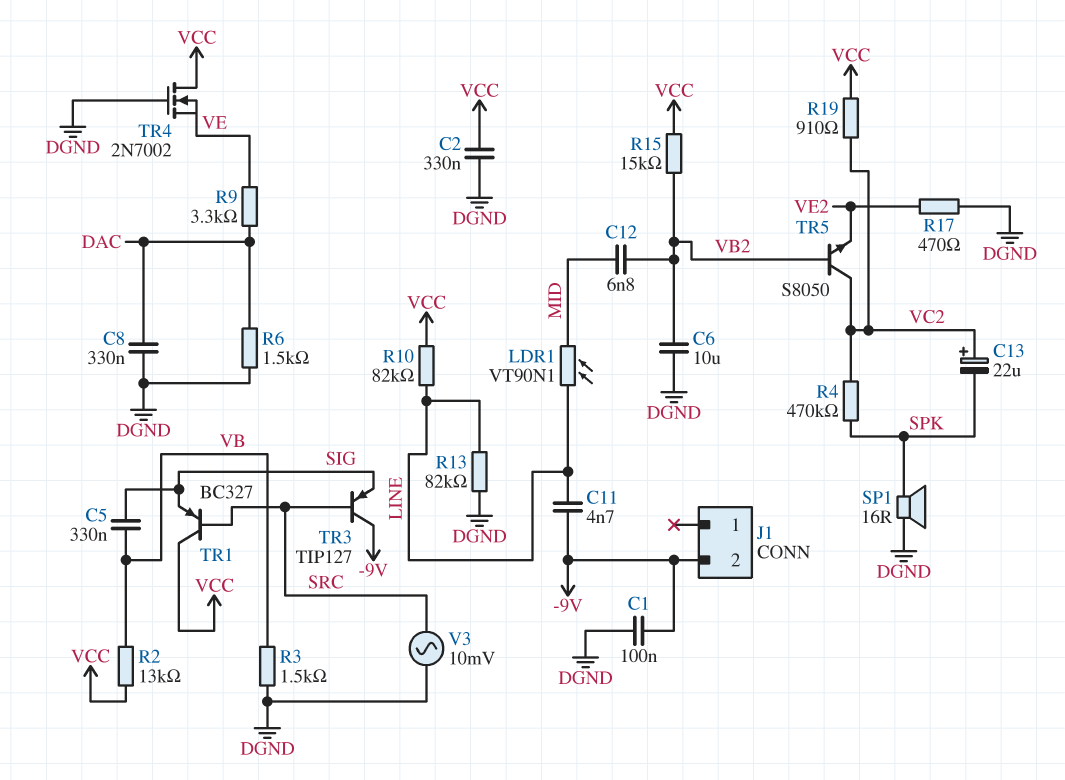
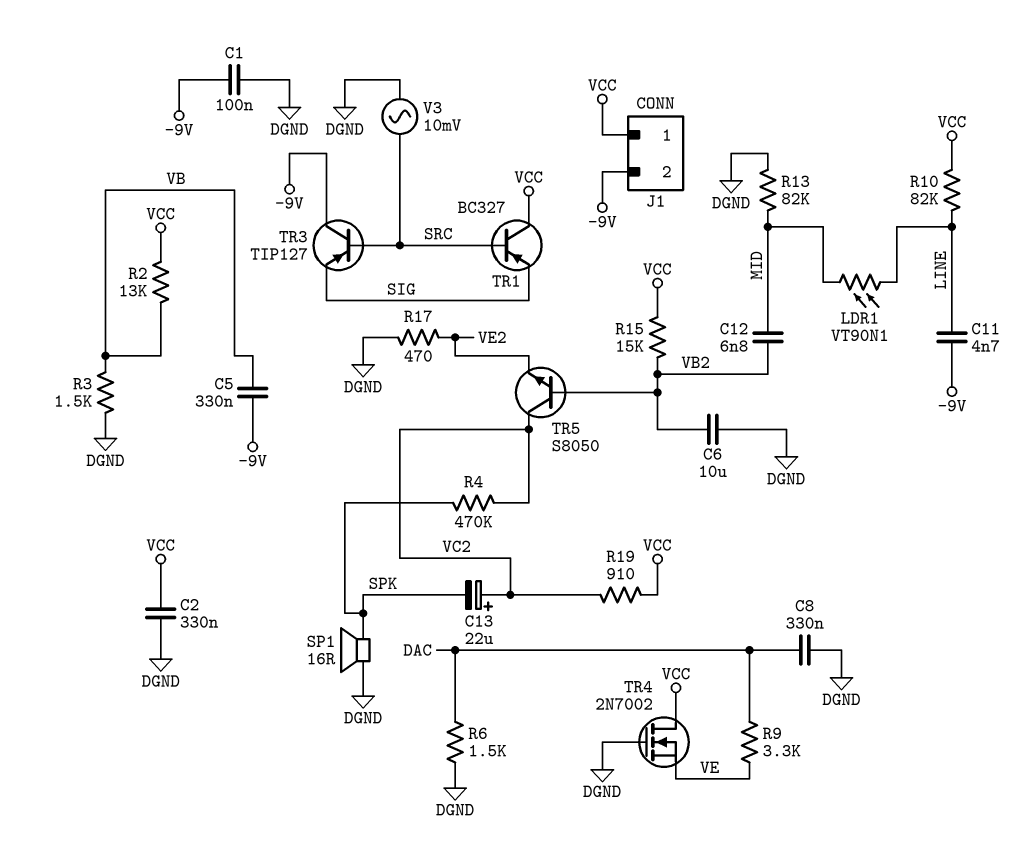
C5: 330nF (SIG, VB) -> 330nF (-9V, VB)
J1 pin 1: none -> VCC
R13: 82k (DGND, LINE) -> 82k (DGND, MID)

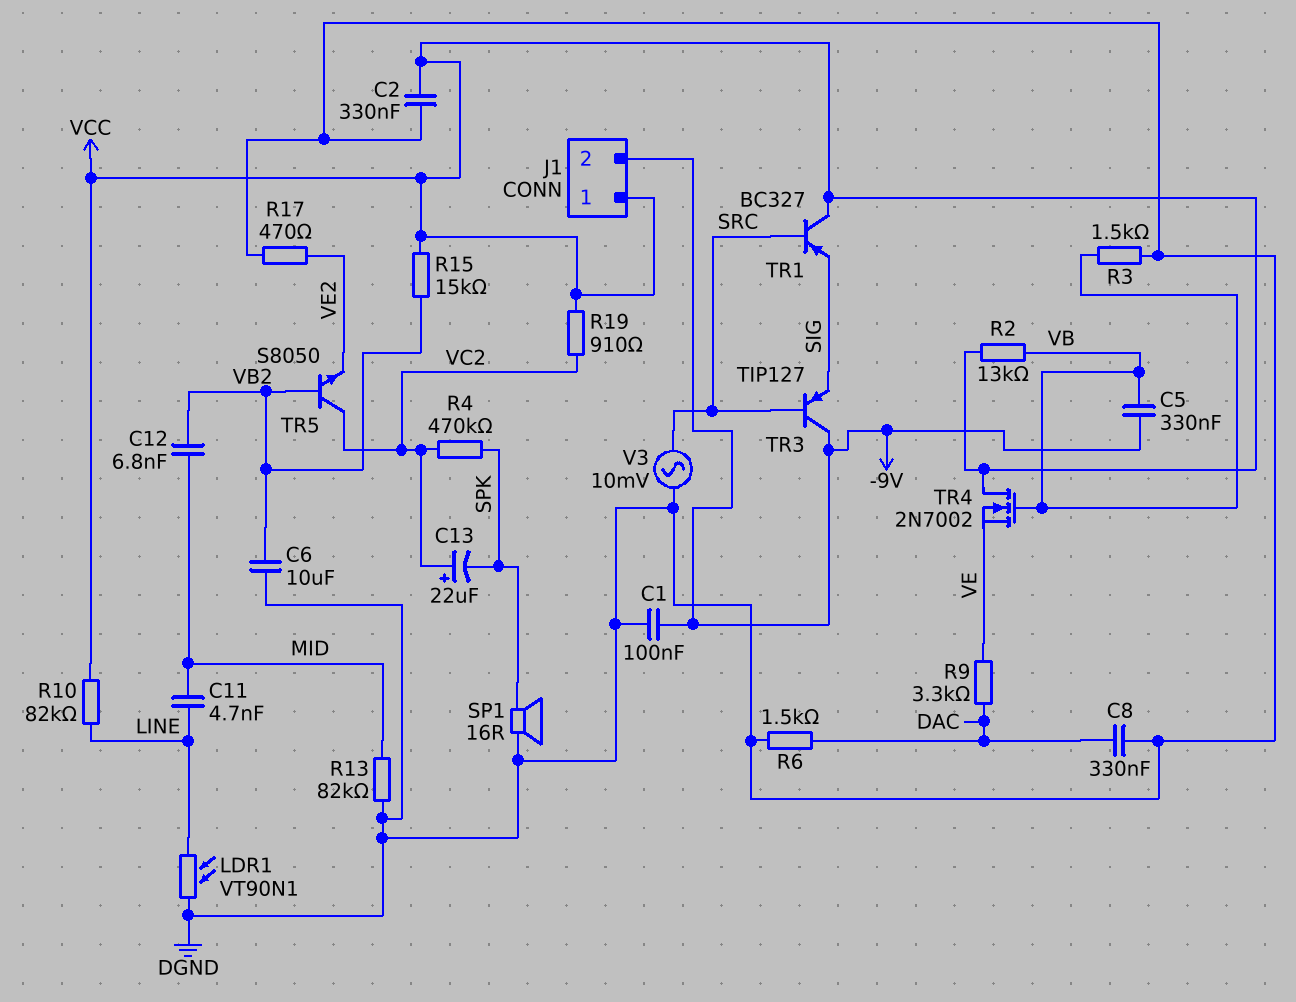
C11: 4.7nF (-9V, LINE) -> 4.7nF (LINE, MID)
LDR1: VT90N1 (LINE, MID) -> VT90N1 (DGND, LINE)
TR4: NMOS 2N7002 (G DGND, D VCC, S VE) -> NMOS 2N7002 (G VB, D VCC, S VE)

